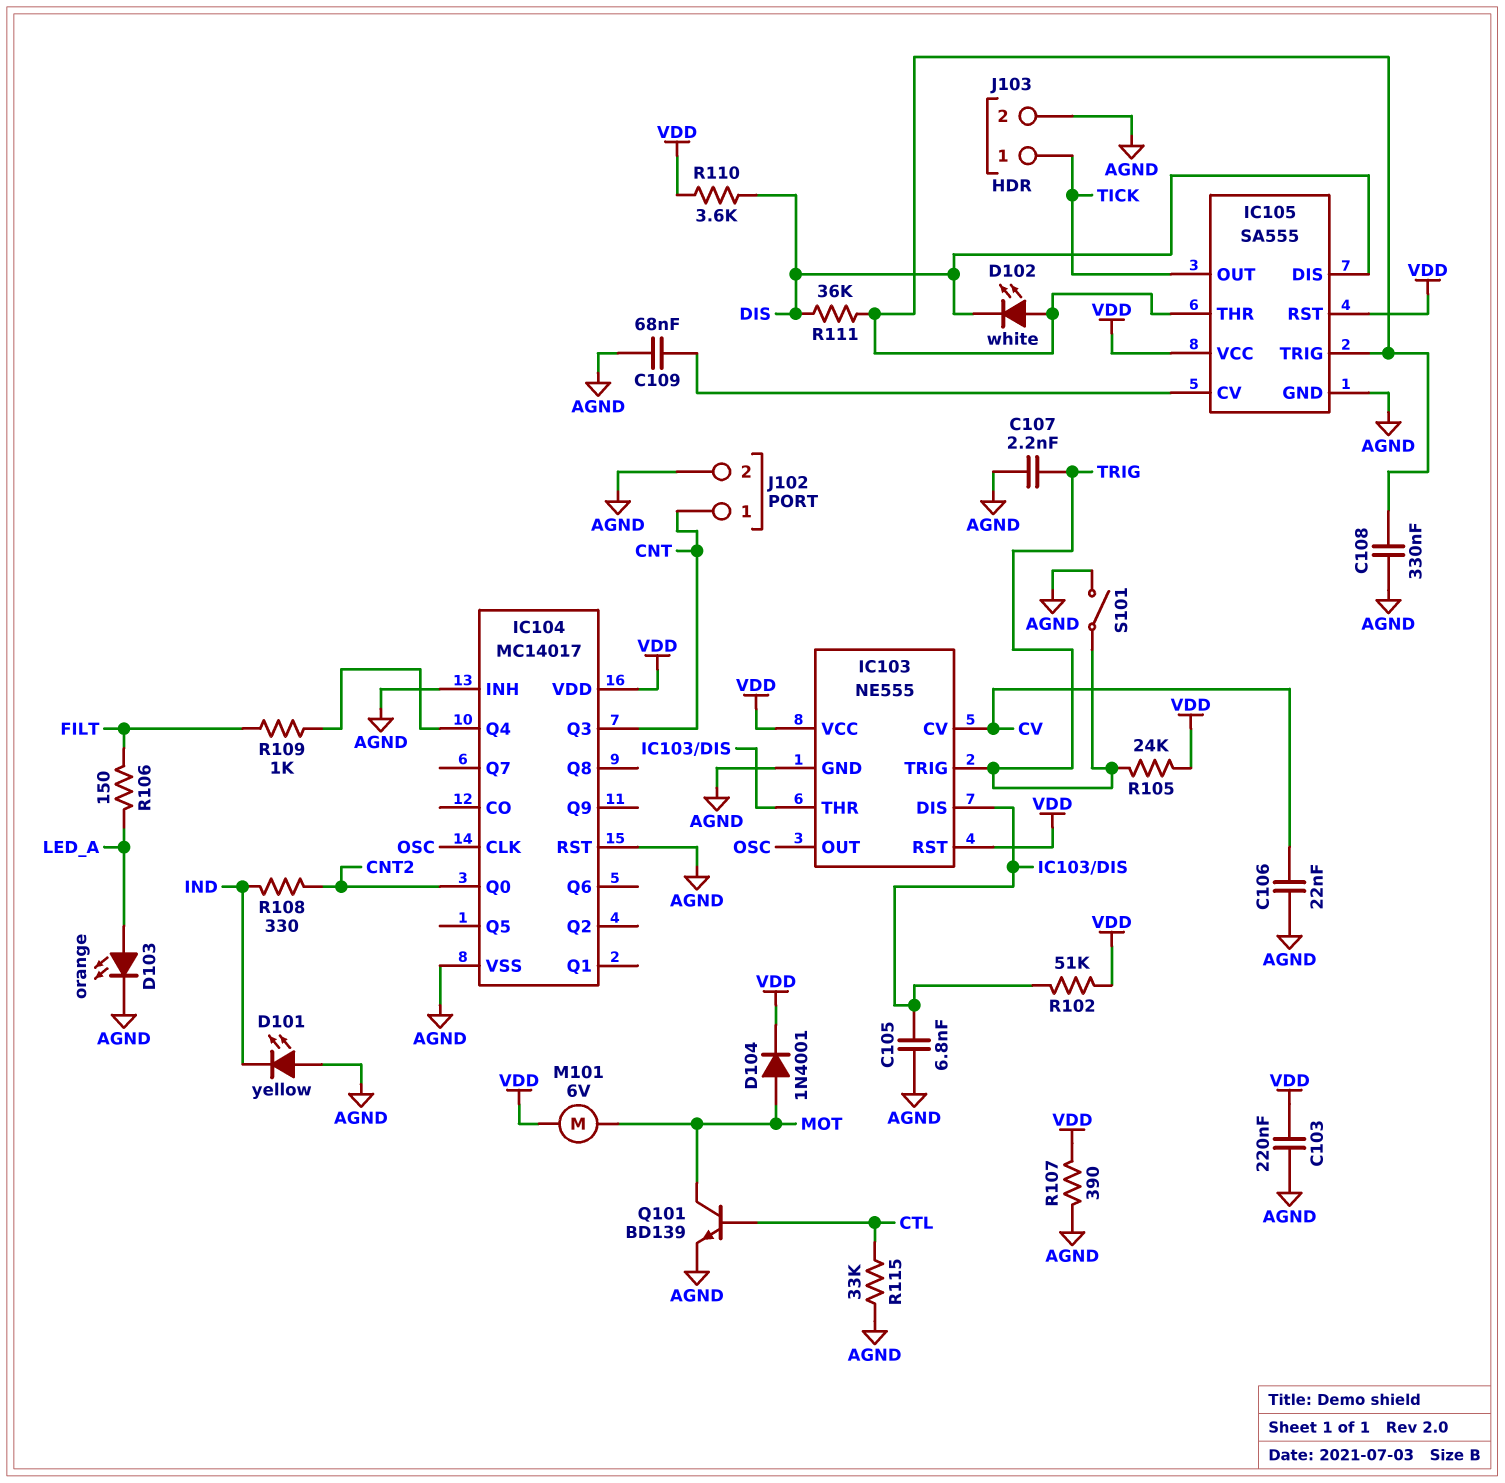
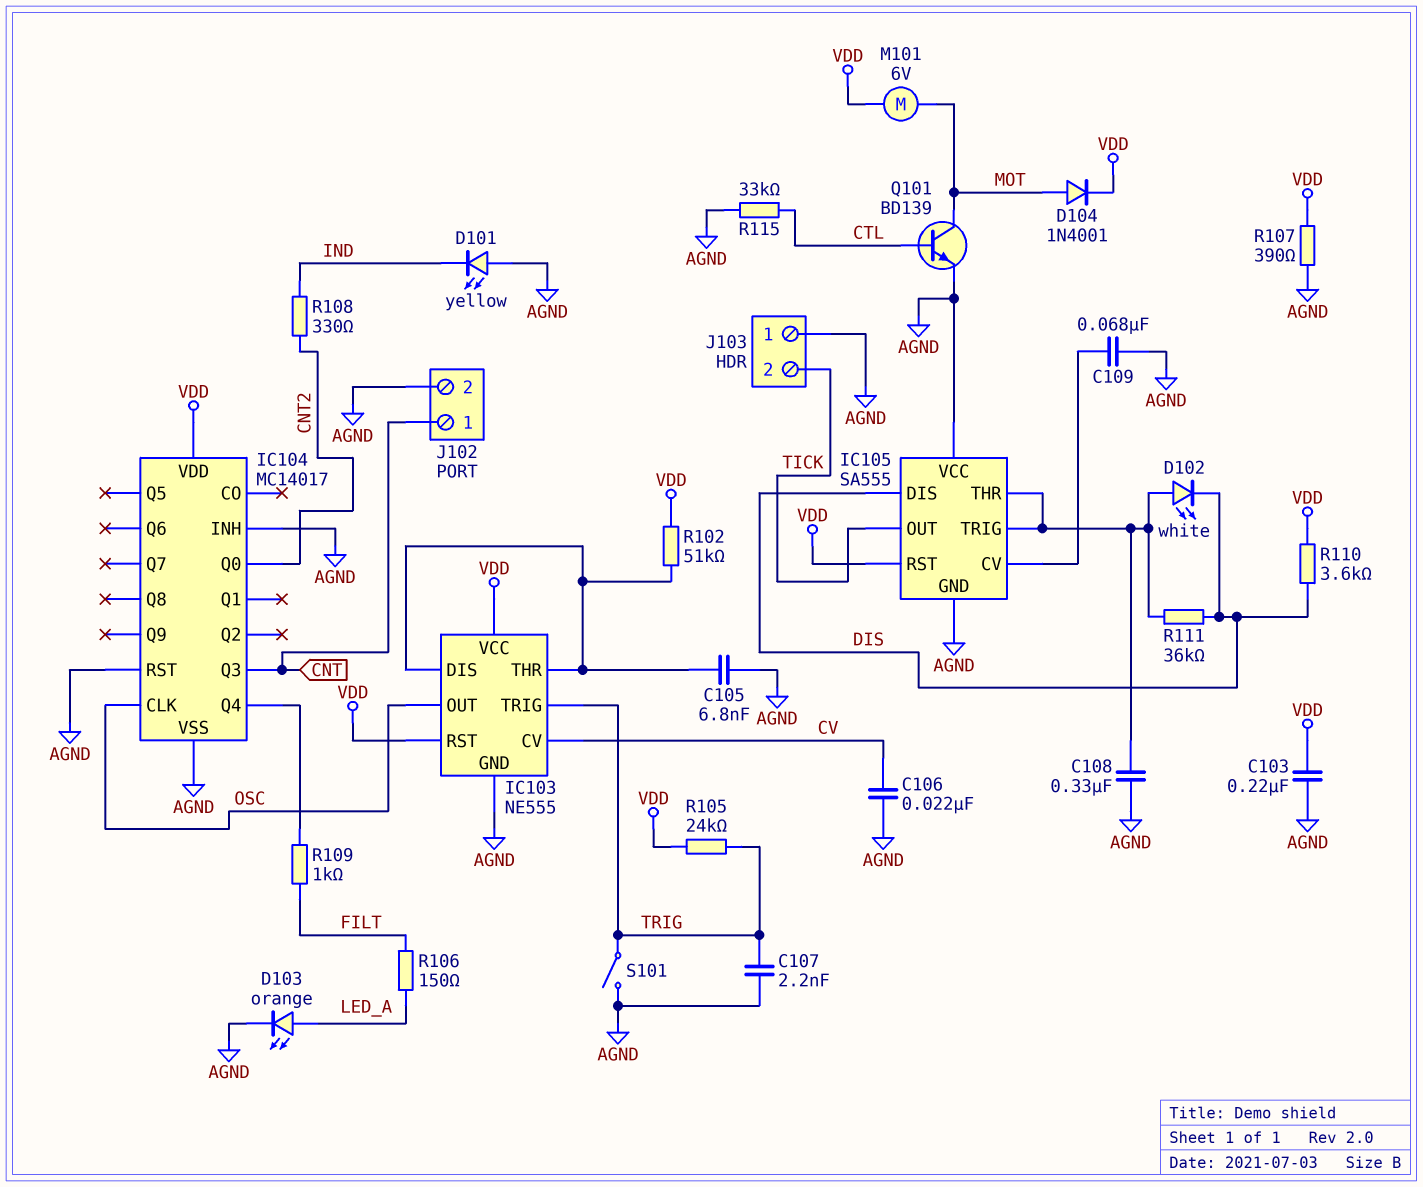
IC105 pin VCC: VDD -> AGND
J103 pin 1: TICK -> AGND
J103 pin 2: AGND -> TICK

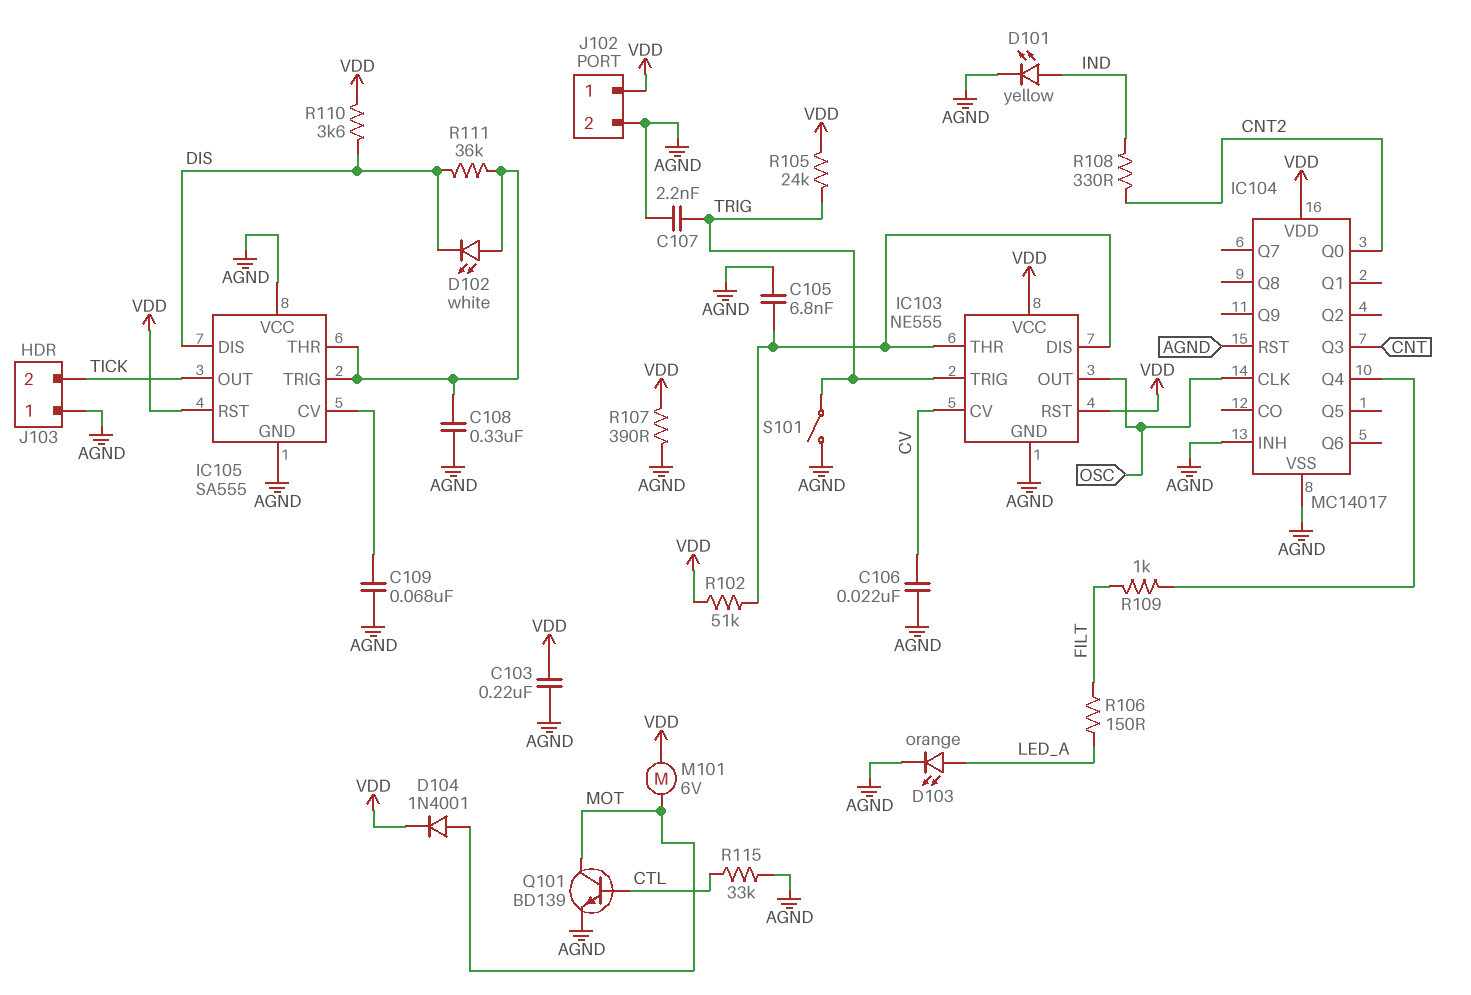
D101: LED yellow (A AGND, K IND) -> LED yellow (A IND, K AGND)
J102 pin 1: CNT -> VDD

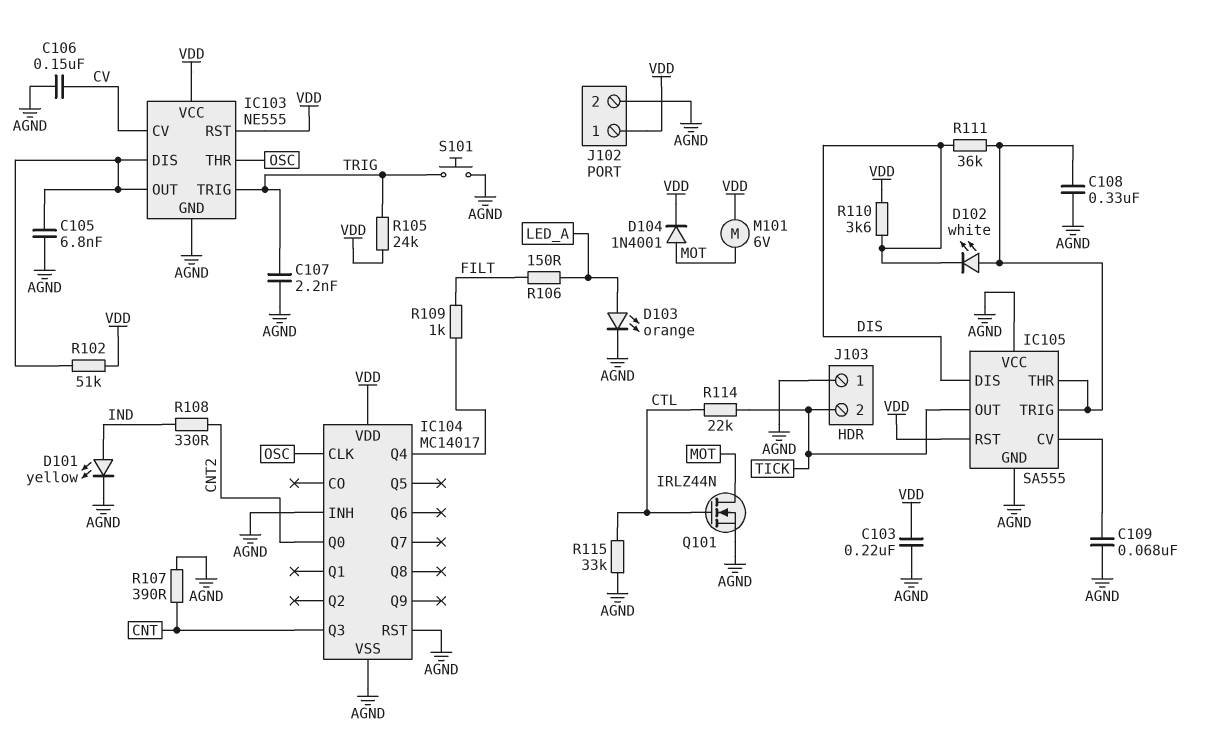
C106: 22nF (AGND, CV) -> 150nF (AGND, CV)
IC103 pin OUT: OSC -> IC103/DIS
IC103 pin THR: IC103/DIS -> OSC
Q101: NPN BD139 (B CTL, C MOT, E AGND) -> NMOS IRLZ44N (G CTL, D MOT, S AGND)
R107: 390 (AGND, VDD) -> 390 (AGND, CNT)
R114: none -> 22k (CTL, TICK)
S101: switch (AGND, TRIG) -> button (AGND, TRIG)

